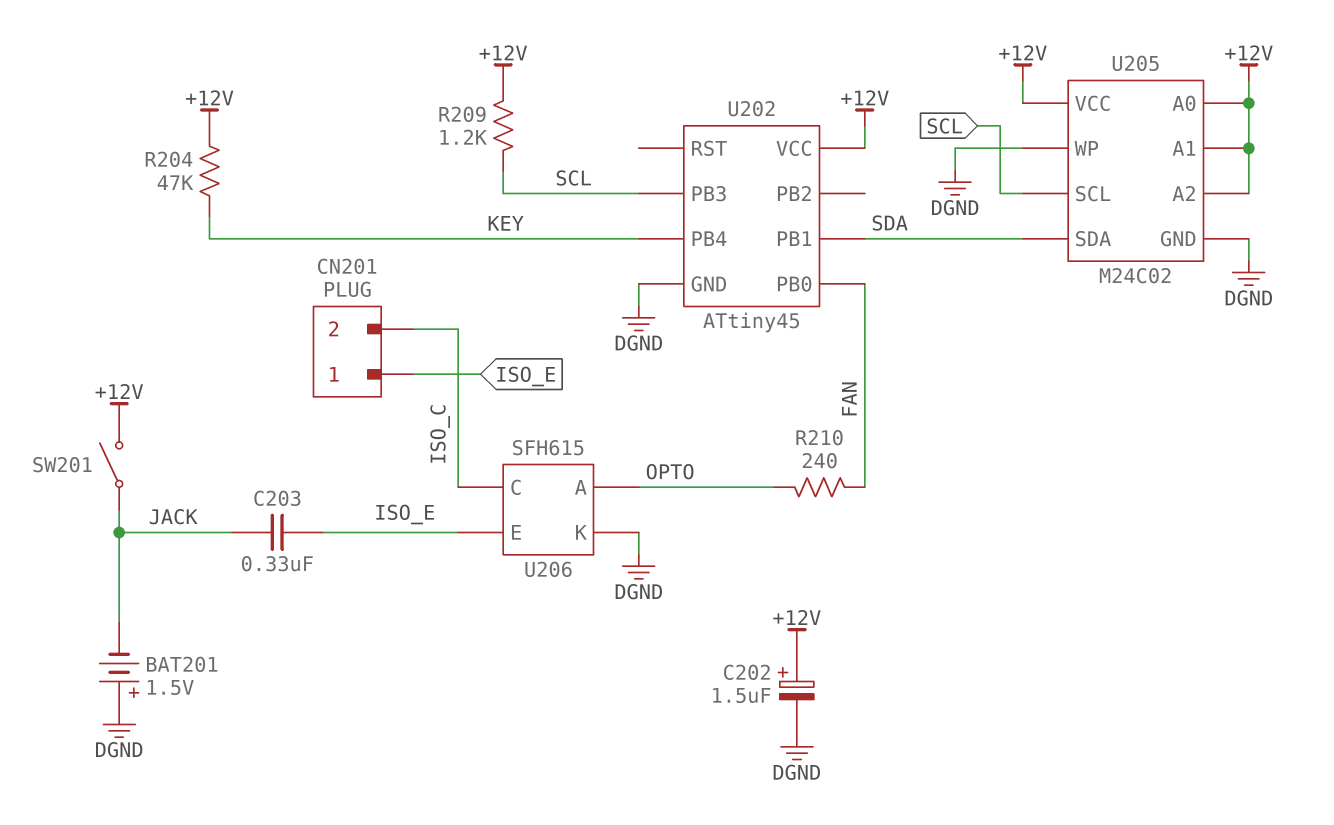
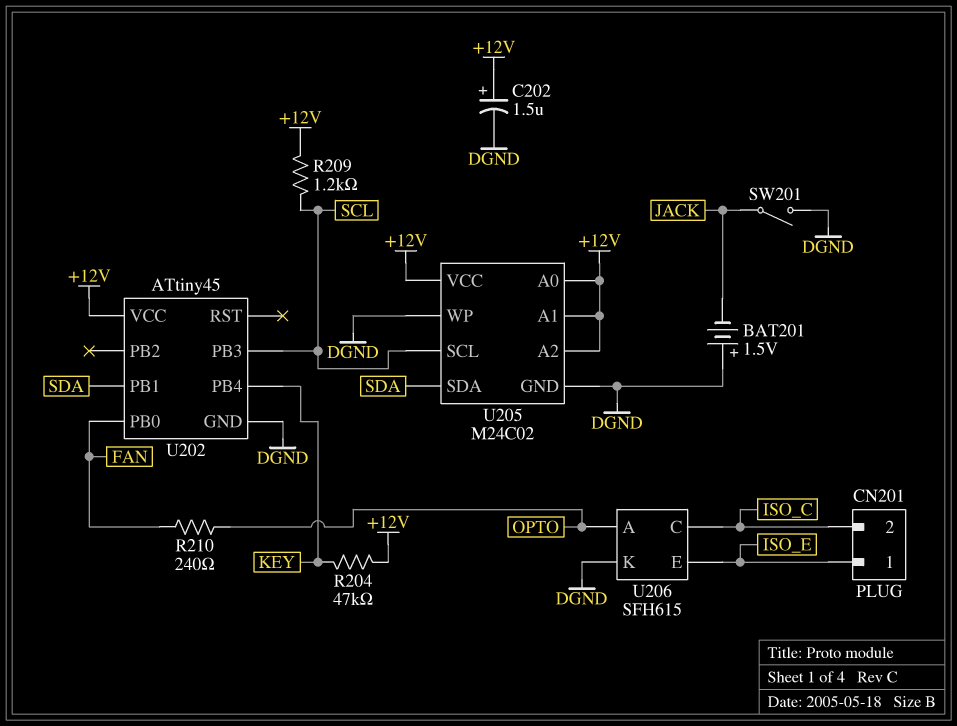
C203: 330nF (ISO_E, JACK) -> none
SW201: switch (+12V, JACK) -> switch (DGND, JACK)

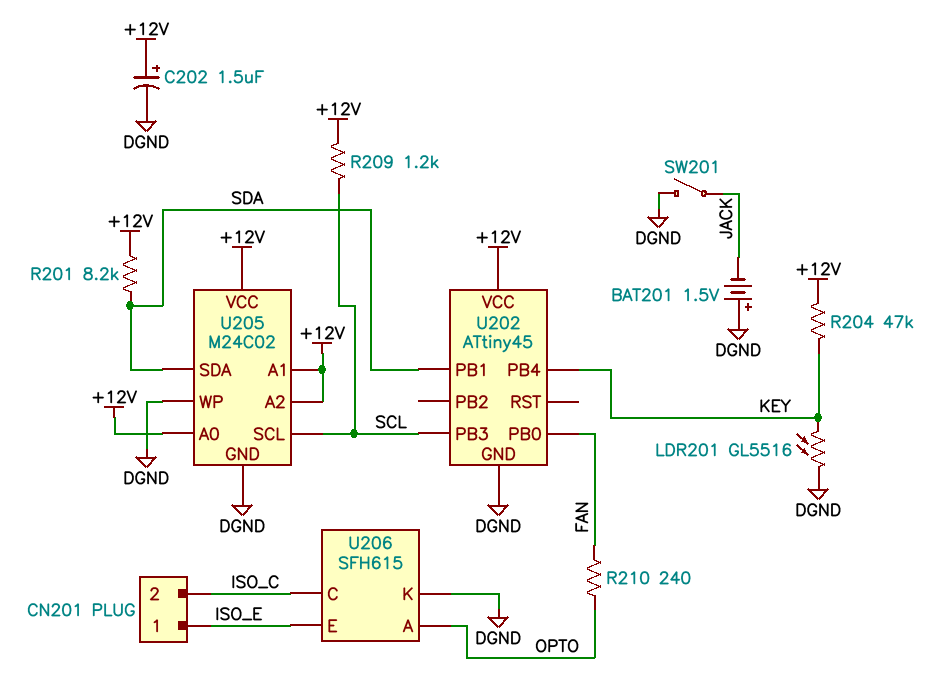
LDR201: none -> GL5516 (DGND, KEY)
R201: none -> 8.2k (+12V, SDA)

